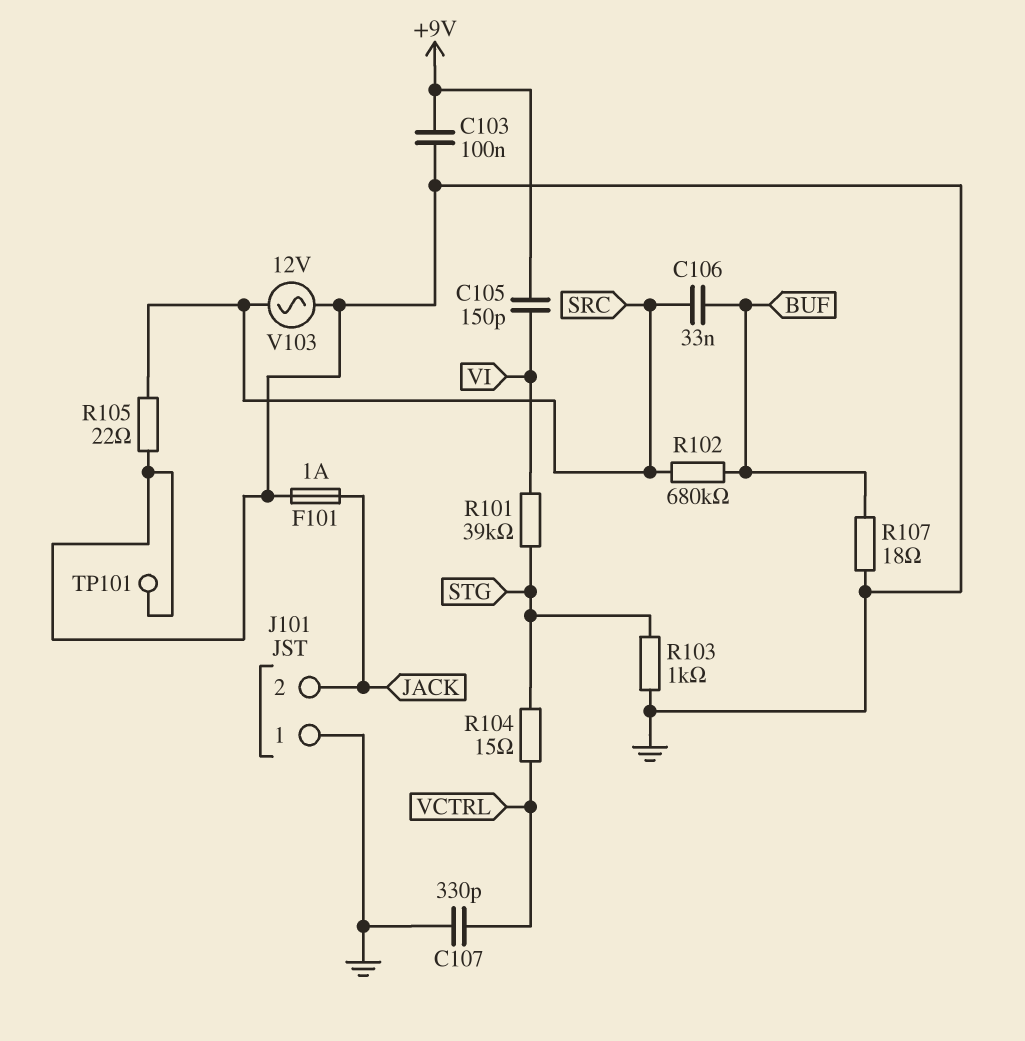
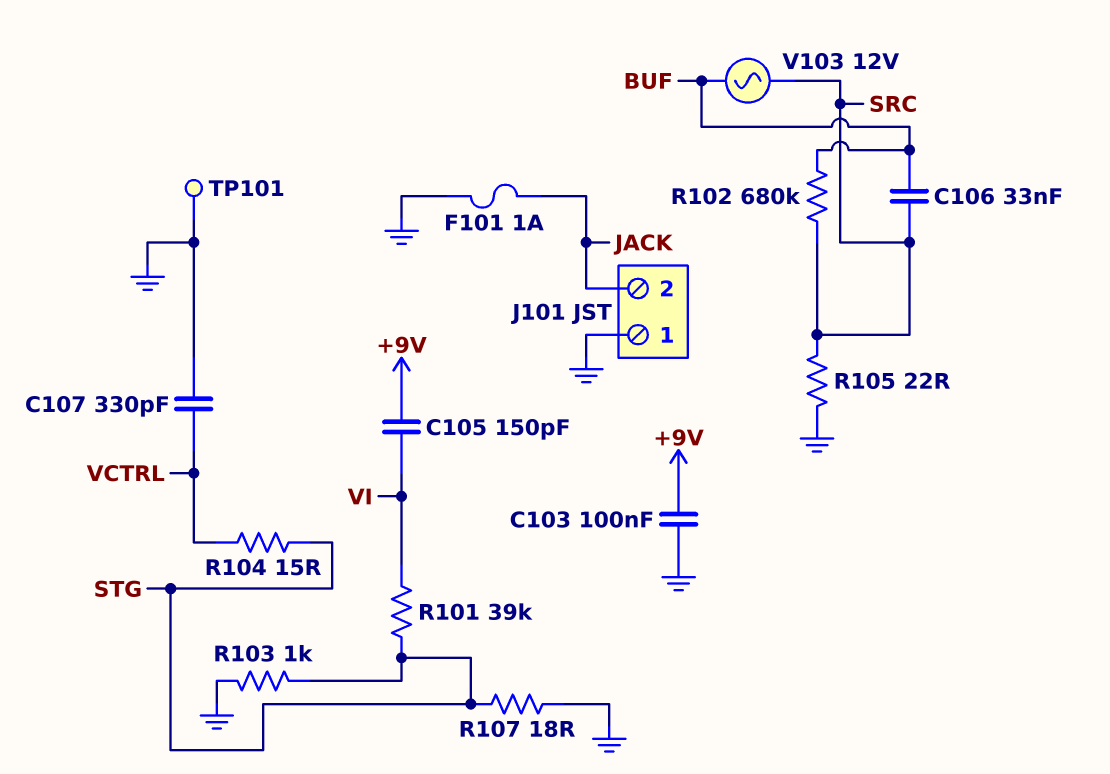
R107: 18 (BUF, GND) -> 18 (GND, STG)
V103: AC 12V (GND, SRC) -> AC 12V (BUF, SRC)

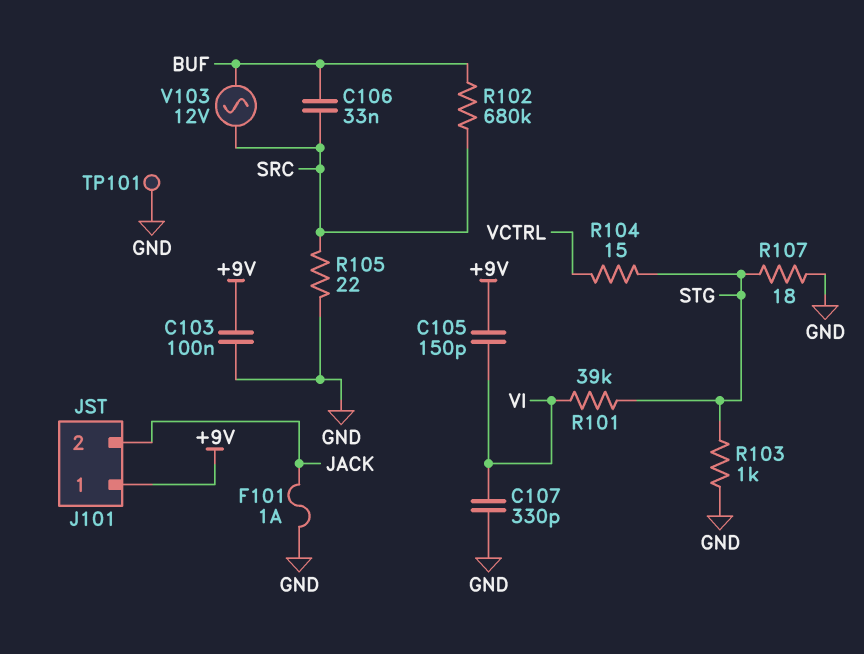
C107: 330pF (GND, VCTRL) -> 330pF (GND, VI)
J101 pin 1: GND -> +9V

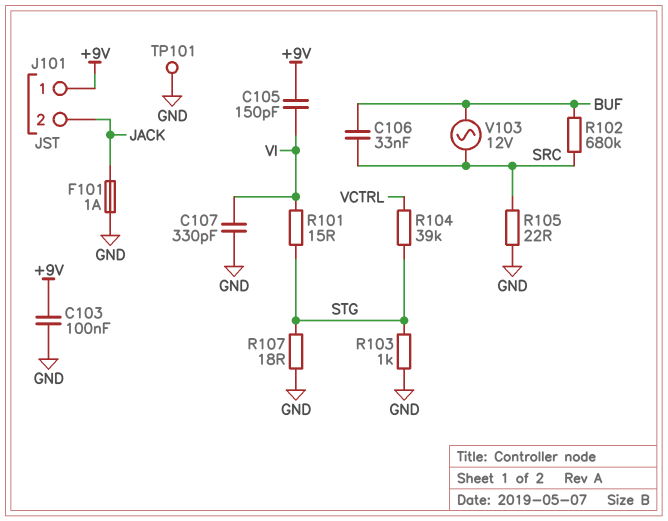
R101: 39k (STG, VI) -> 15 (STG, VI)
R104: 15 (STG, VCTRL) -> 39k (STG, VCTRL)

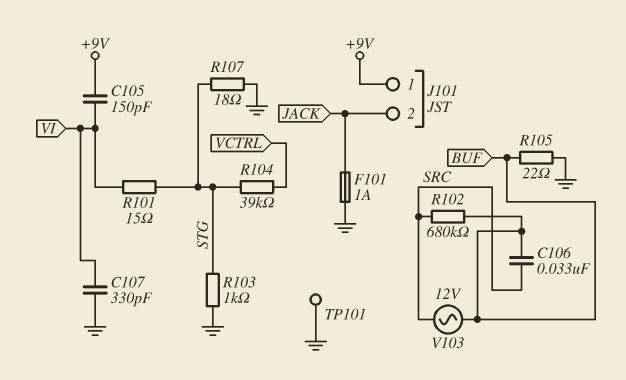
C103: 100nF (+9V, GND) -> none
R105: 22 (GND, SRC) -> 22 (BUF, GND)

